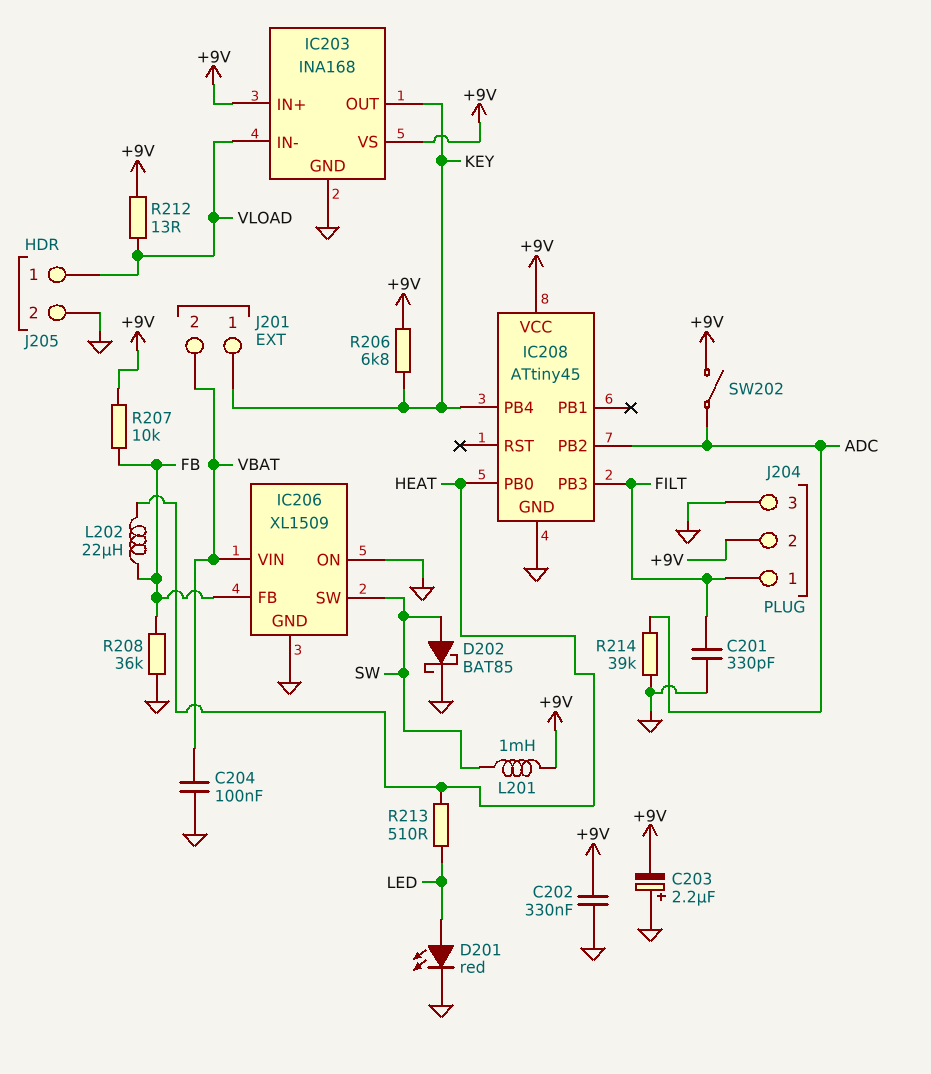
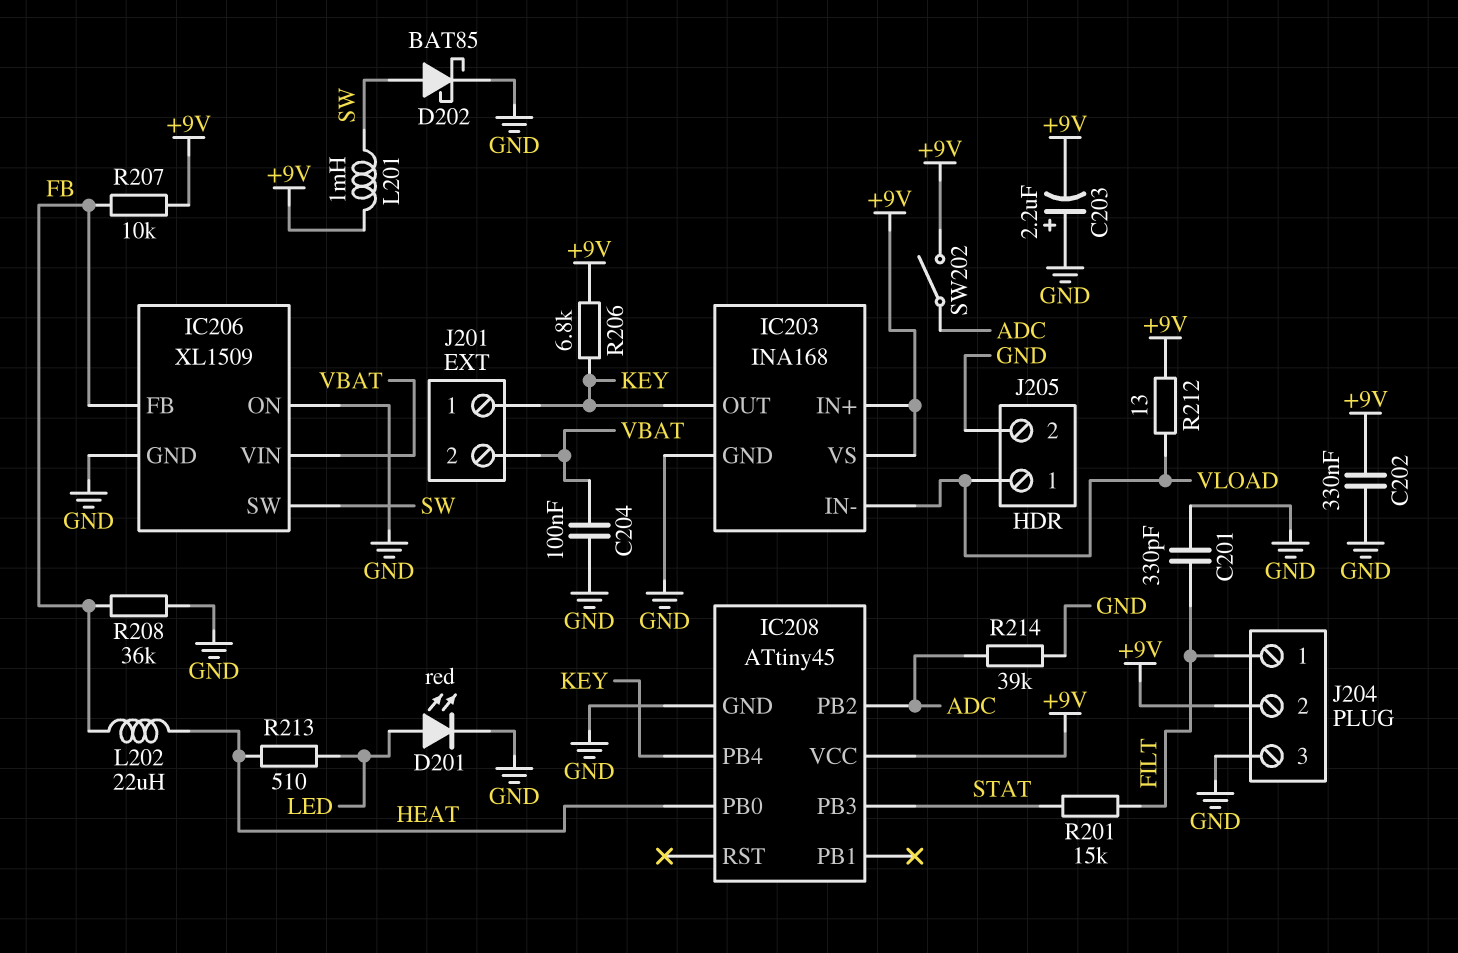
IC208 pin PB3: FILT -> STAT
R201: none -> 15k (FILT, STAT)

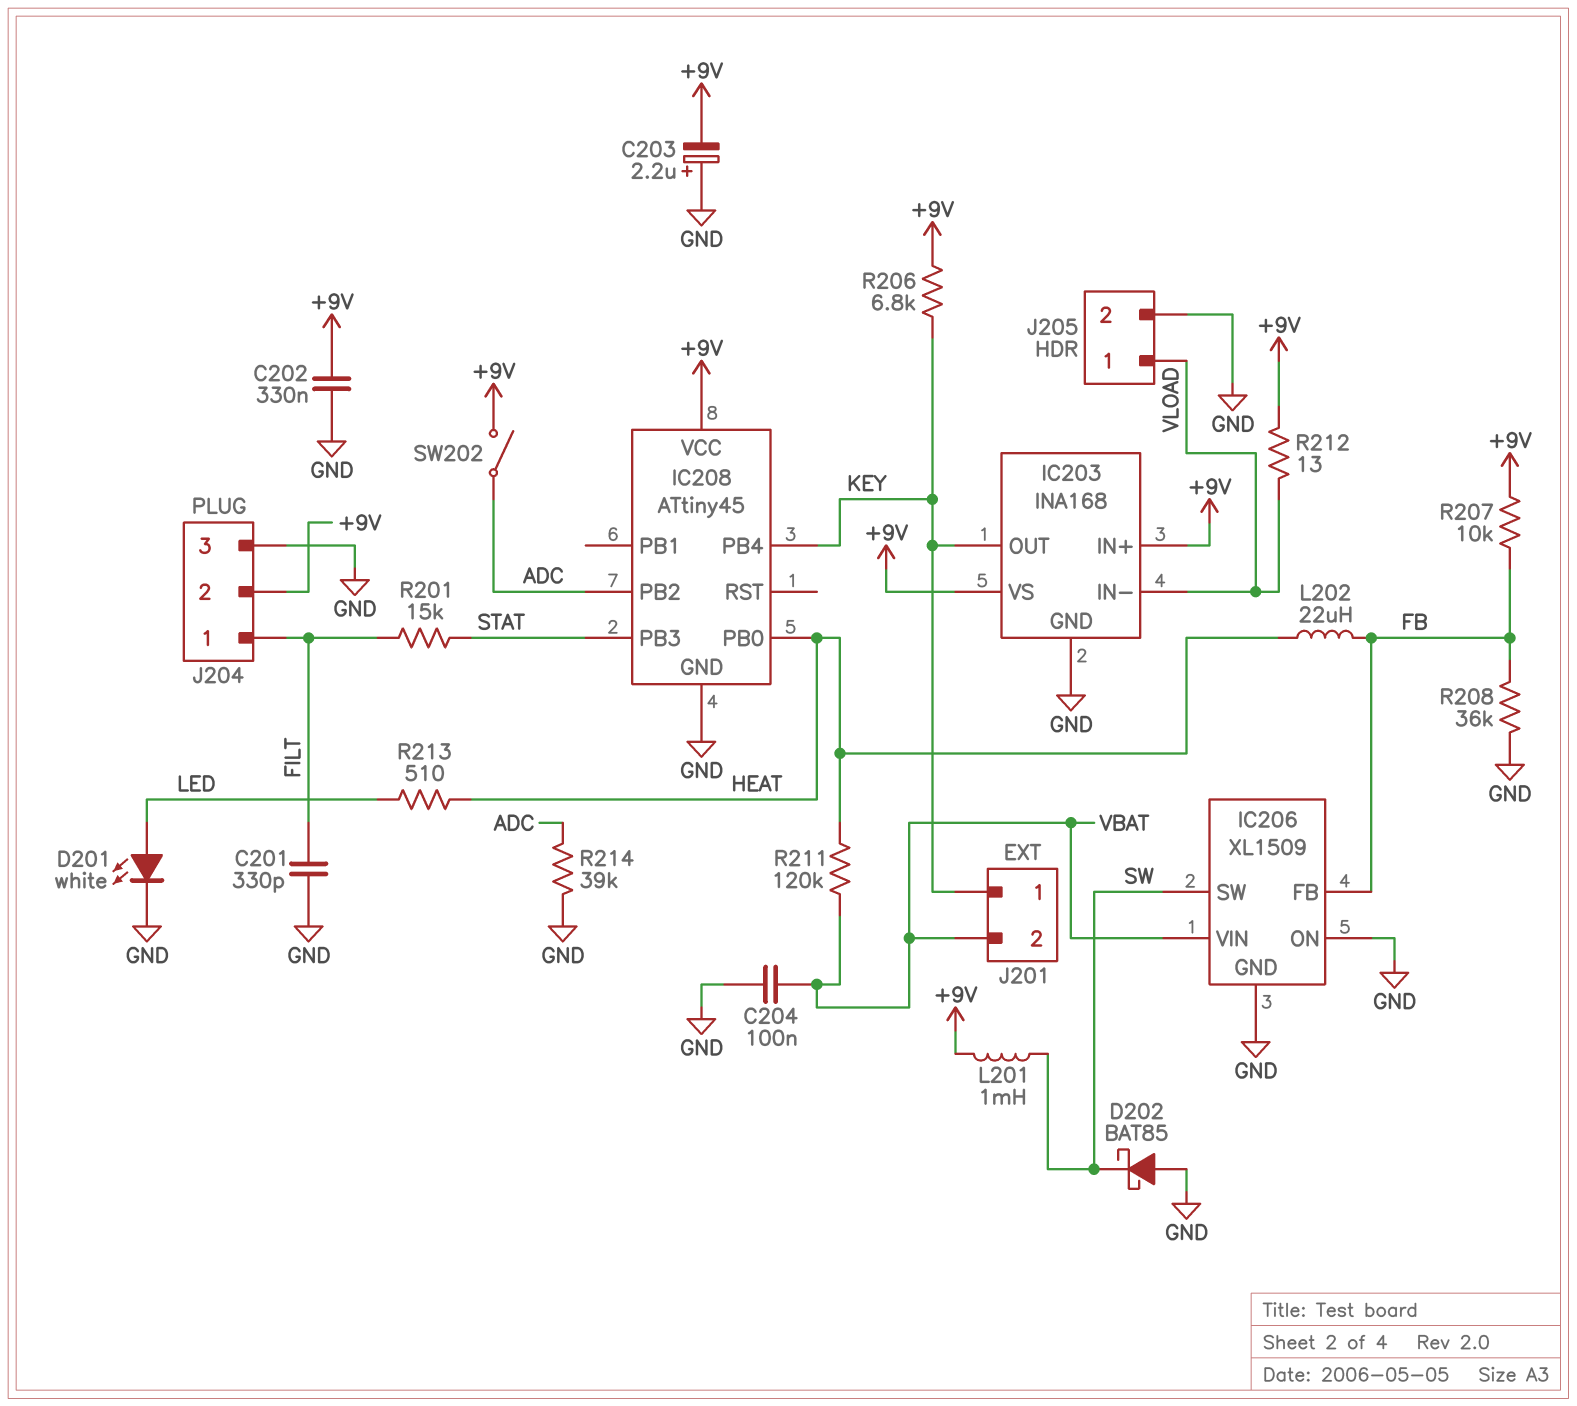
D201: LED red (A LED, K GND) -> LED white (A LED, K GND)
D202: schottky BAT85 (A SW, K GND) -> schottky BAT85 (A GND, K SW)
R211: none -> 120k (HEAT, VBAT)

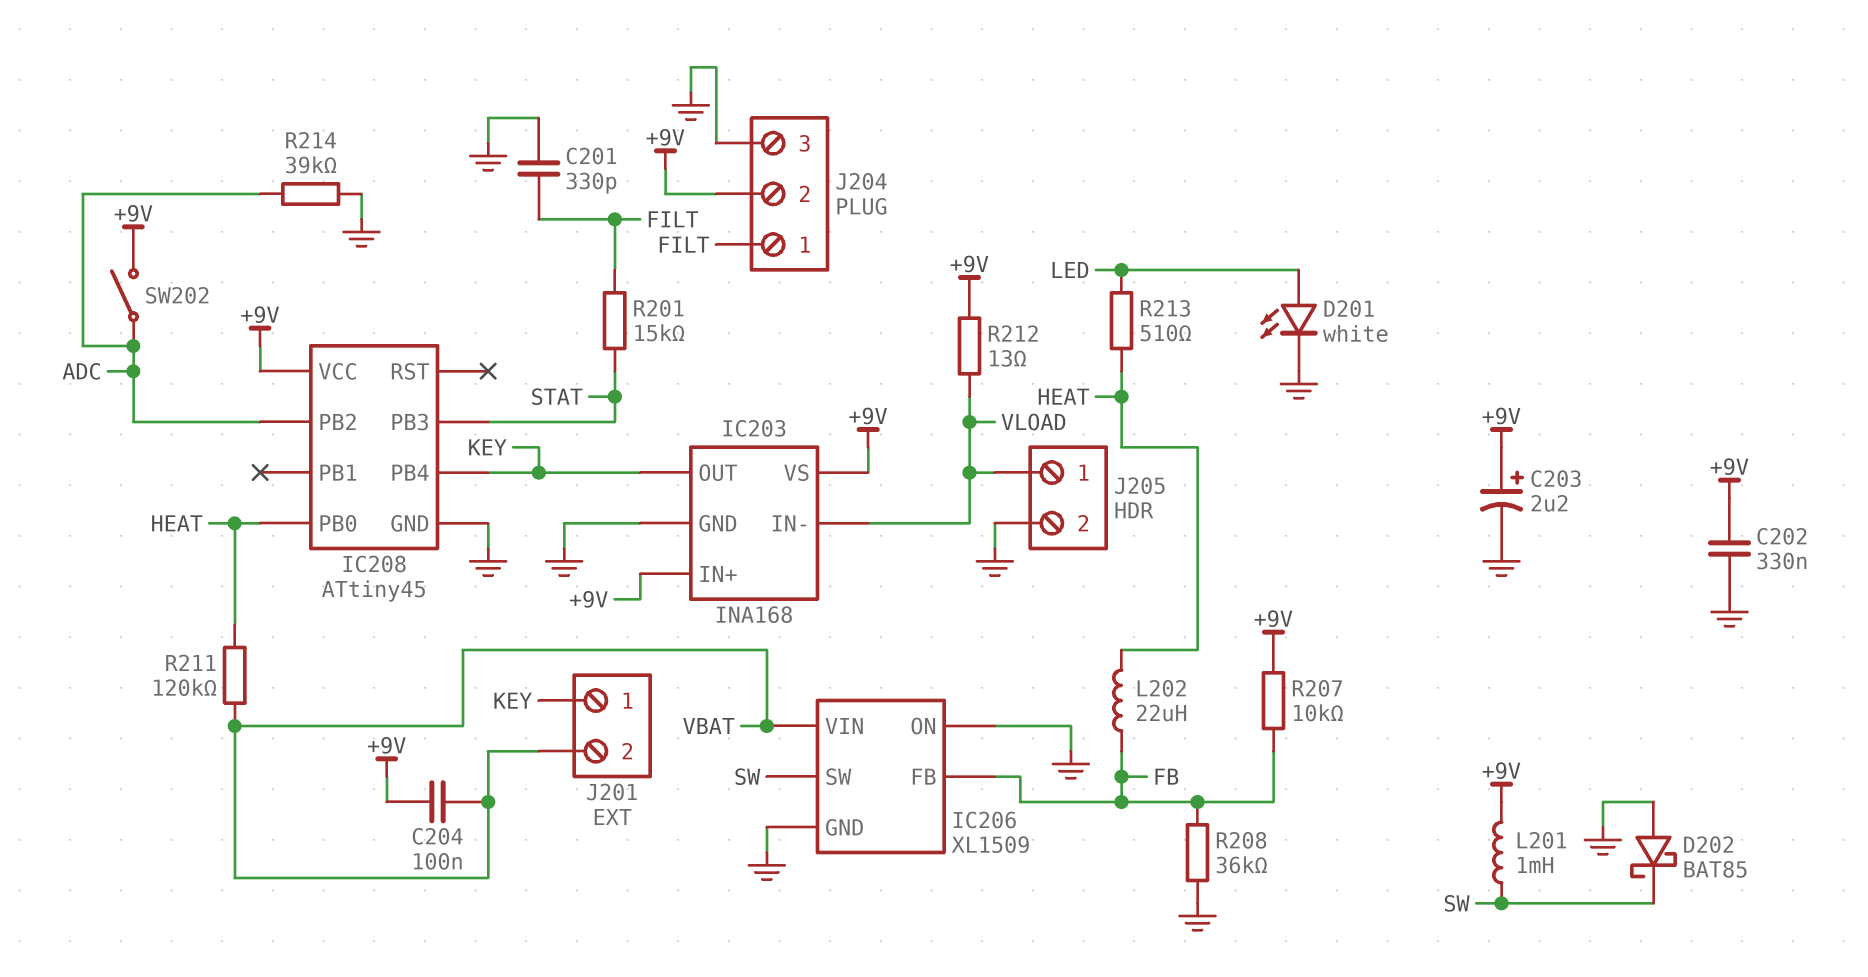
C203: 2.2uF (plus GND, minus +9V) -> 2.2uF (plus +9V, minus GND)
C204: 100nF (GND, VBAT) -> 100nF (+9V, VBAT)
R206: 6.8k (+9V, KEY) -> none

